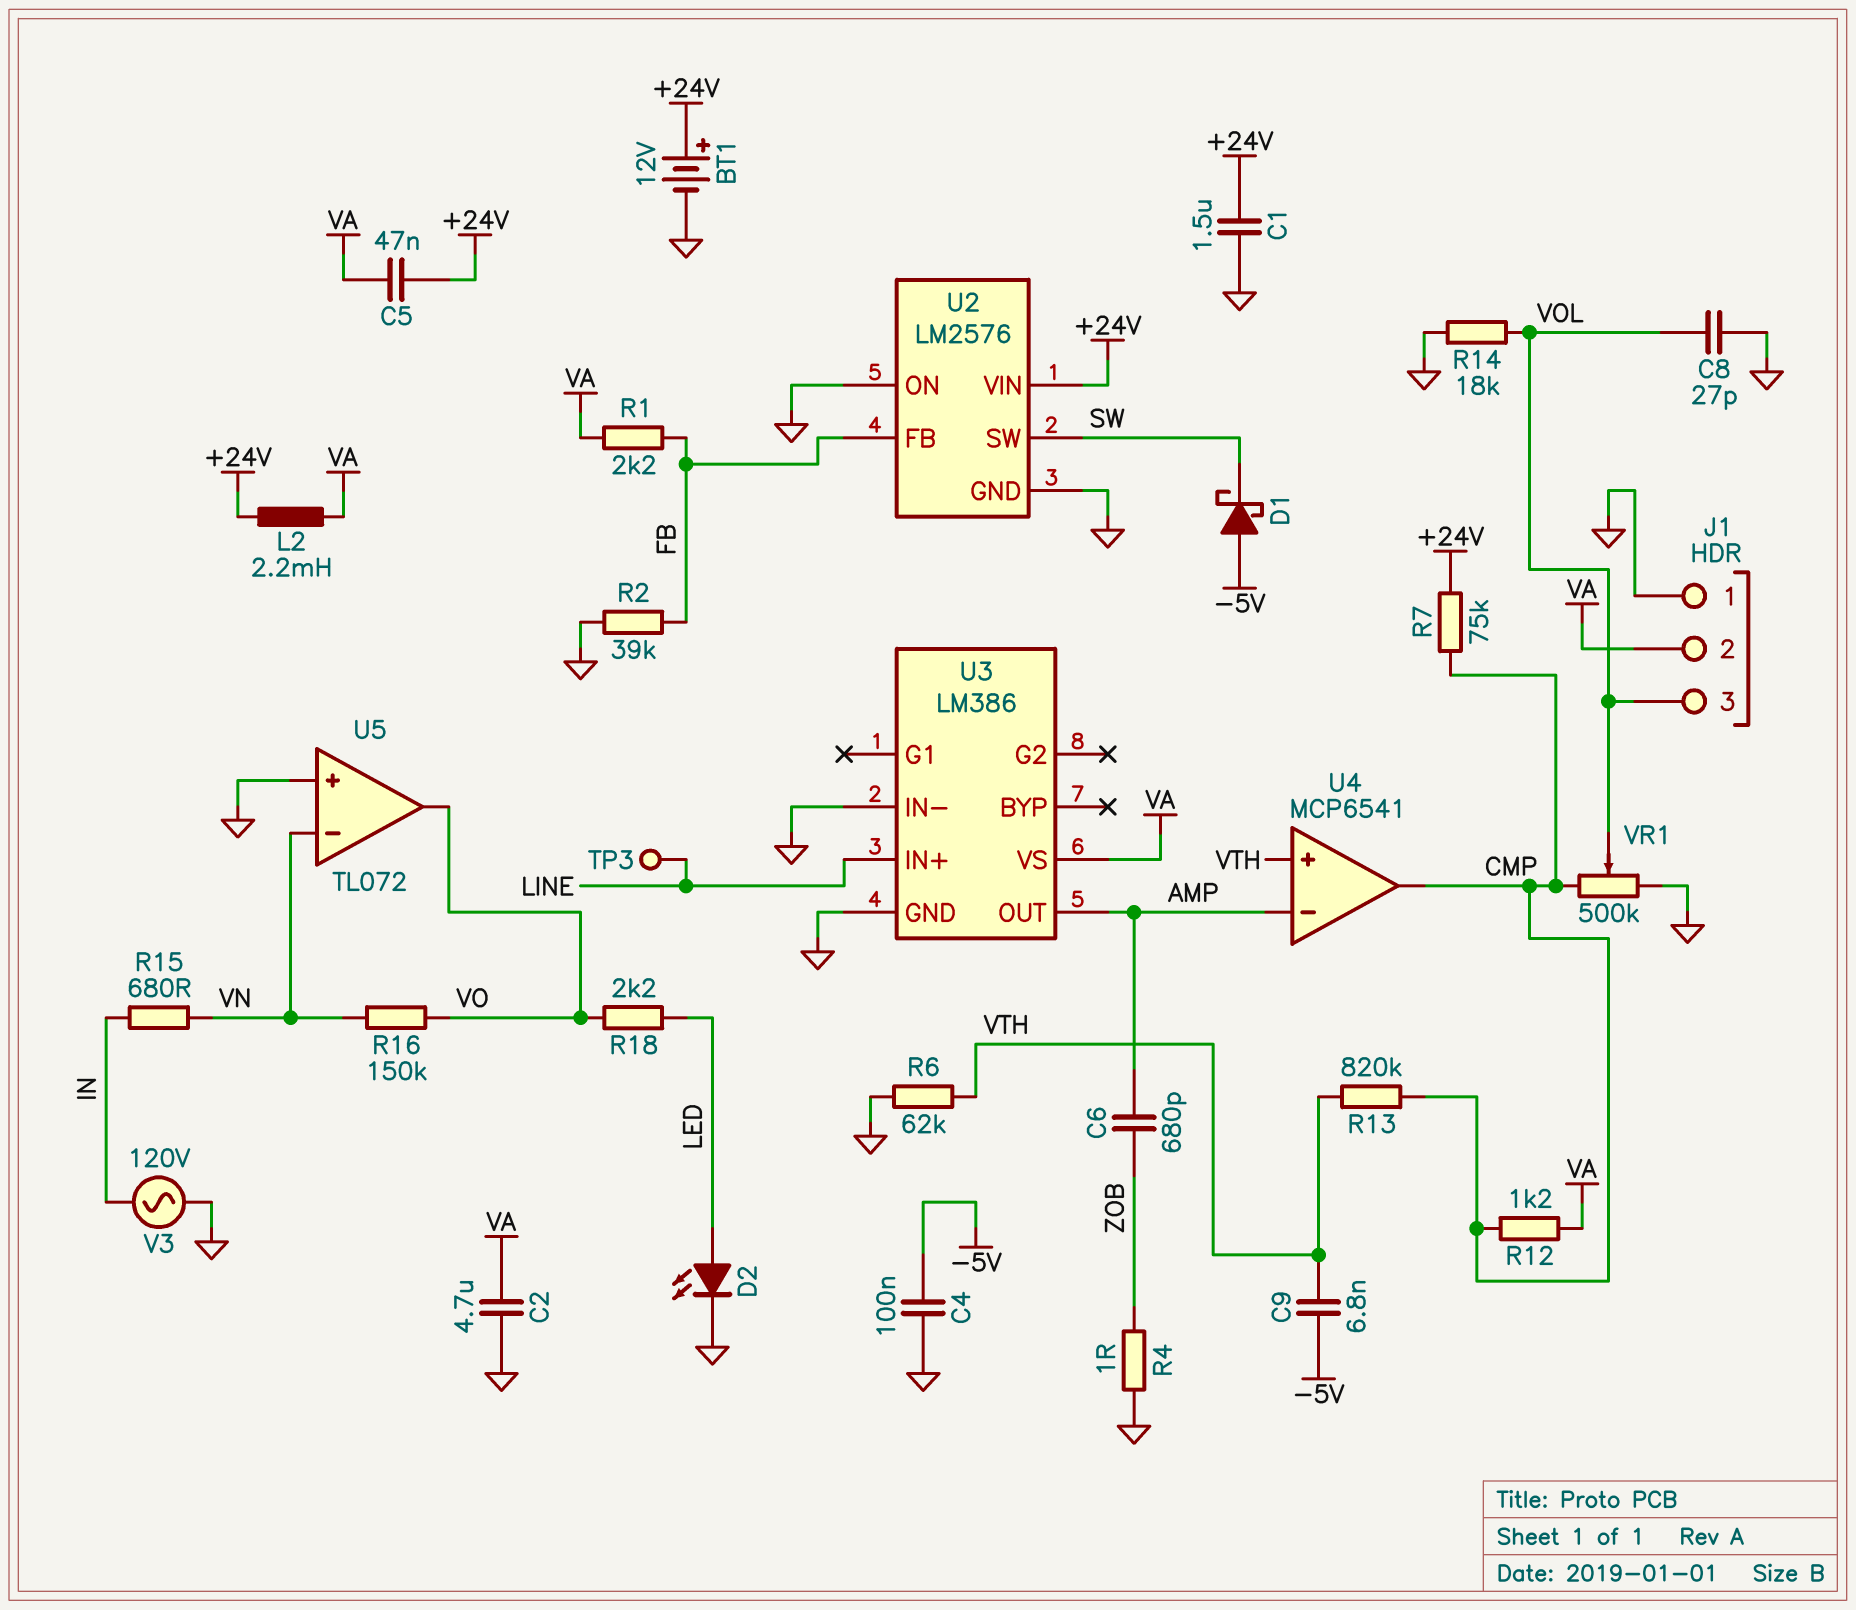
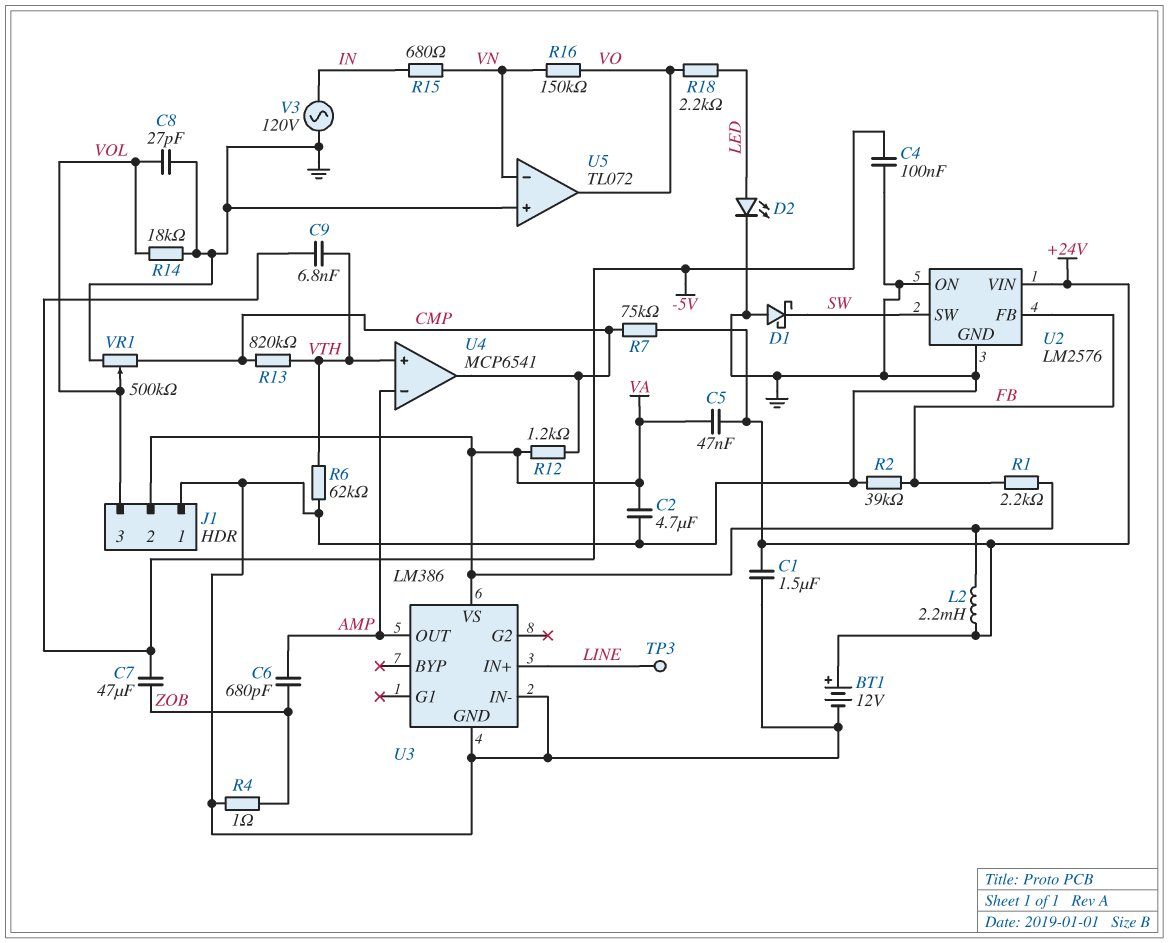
C7: none -> 47uF (-5V, ZOB)
D1: schottky (A -5V, K SW) -> schottky (A GND, K SW)

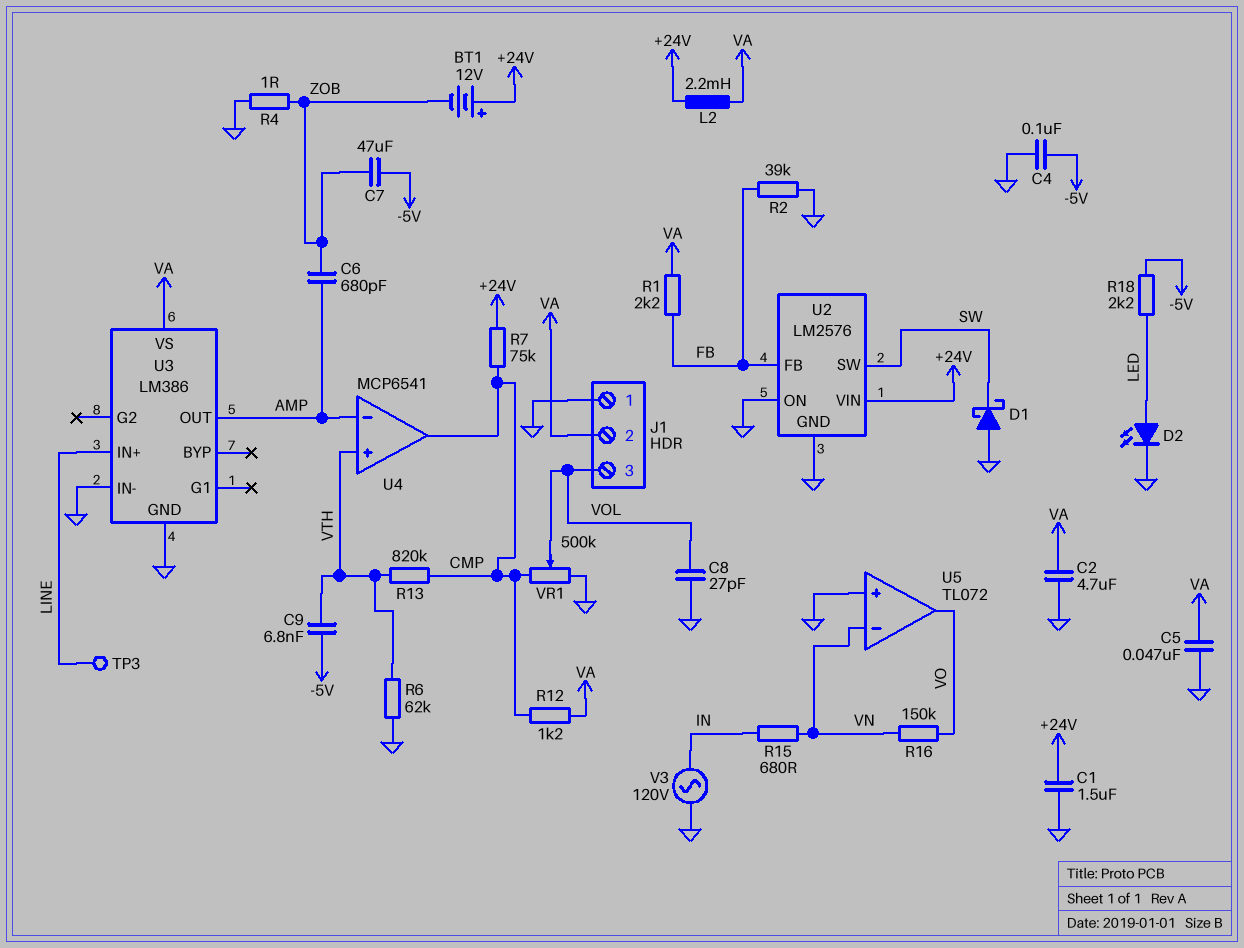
BT1: 12V (plus +24V, minus GND) -> 12V (plus +24V, minus ZOB)
C5: 47nF (+24V, VA) -> 47nF (GND, VA)
R14: 18k (GND, VOL) -> none
R18: 2.2k (LED, VO) -> 2.2k (-5V, LED)

